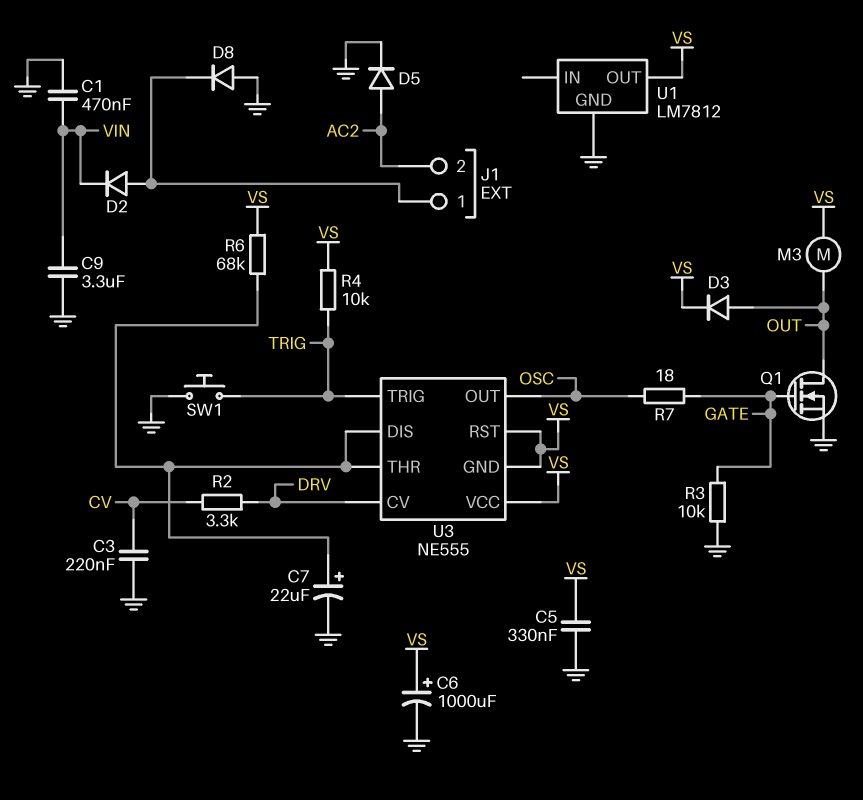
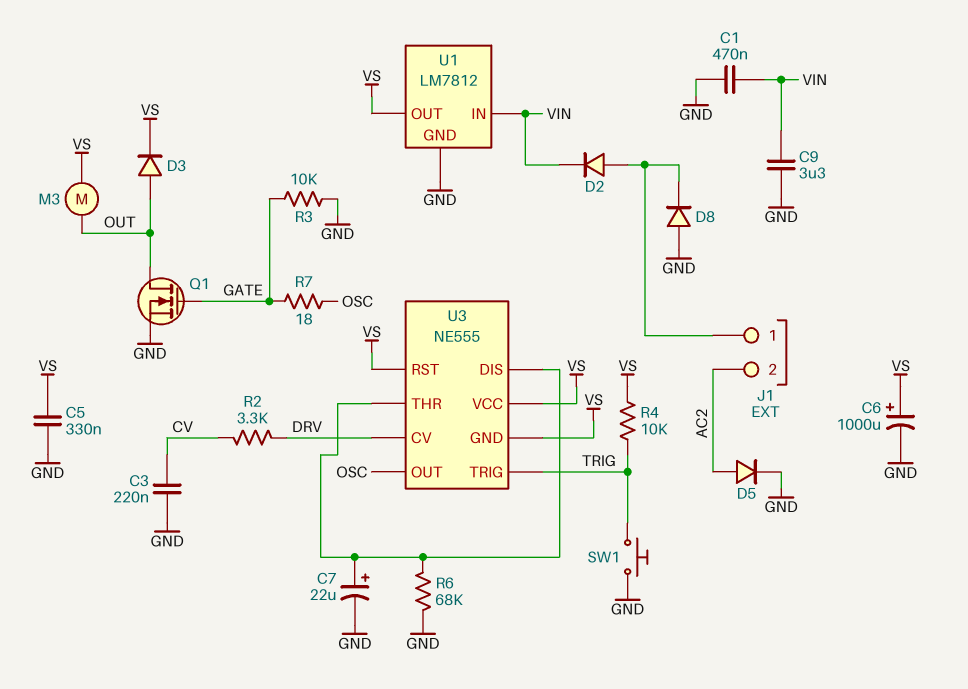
R6: 68k (U3/DIS, VS) -> 68k (GND, U3/DIS)
U1 pin IN: none -> VIN

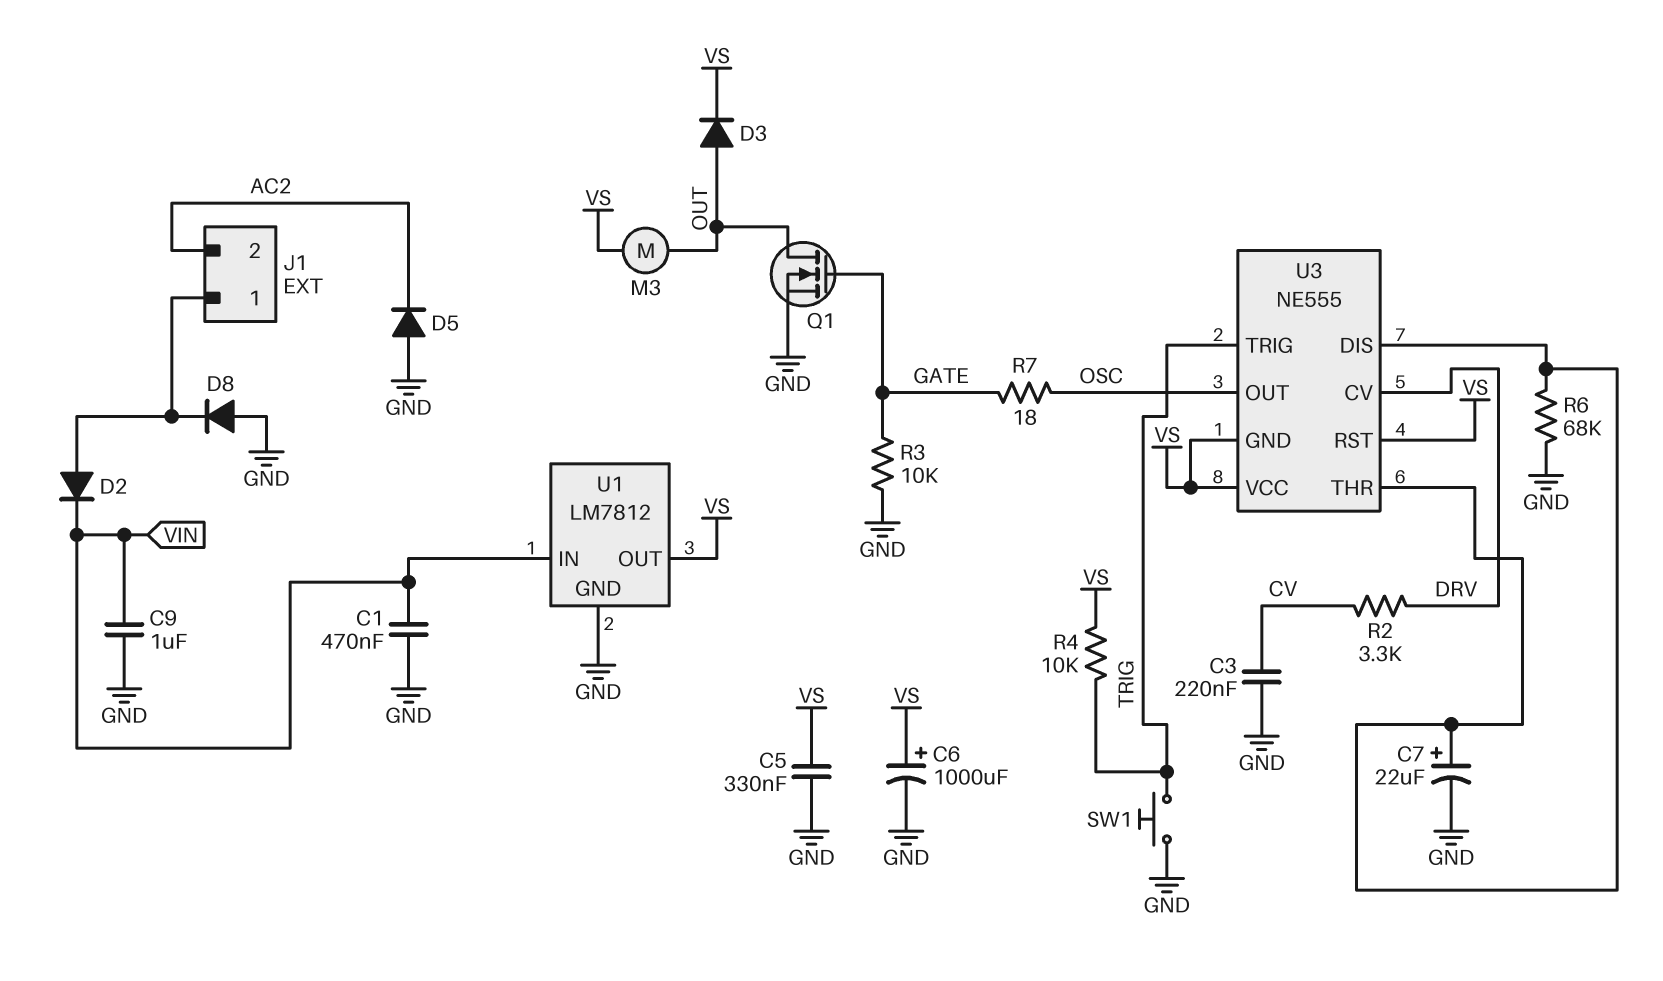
C9: 3.3uF (GND, VIN) -> 1uF (GND, VIN)
D5: diode (A AC2, K GND) -> diode (A GND, K AC2)

